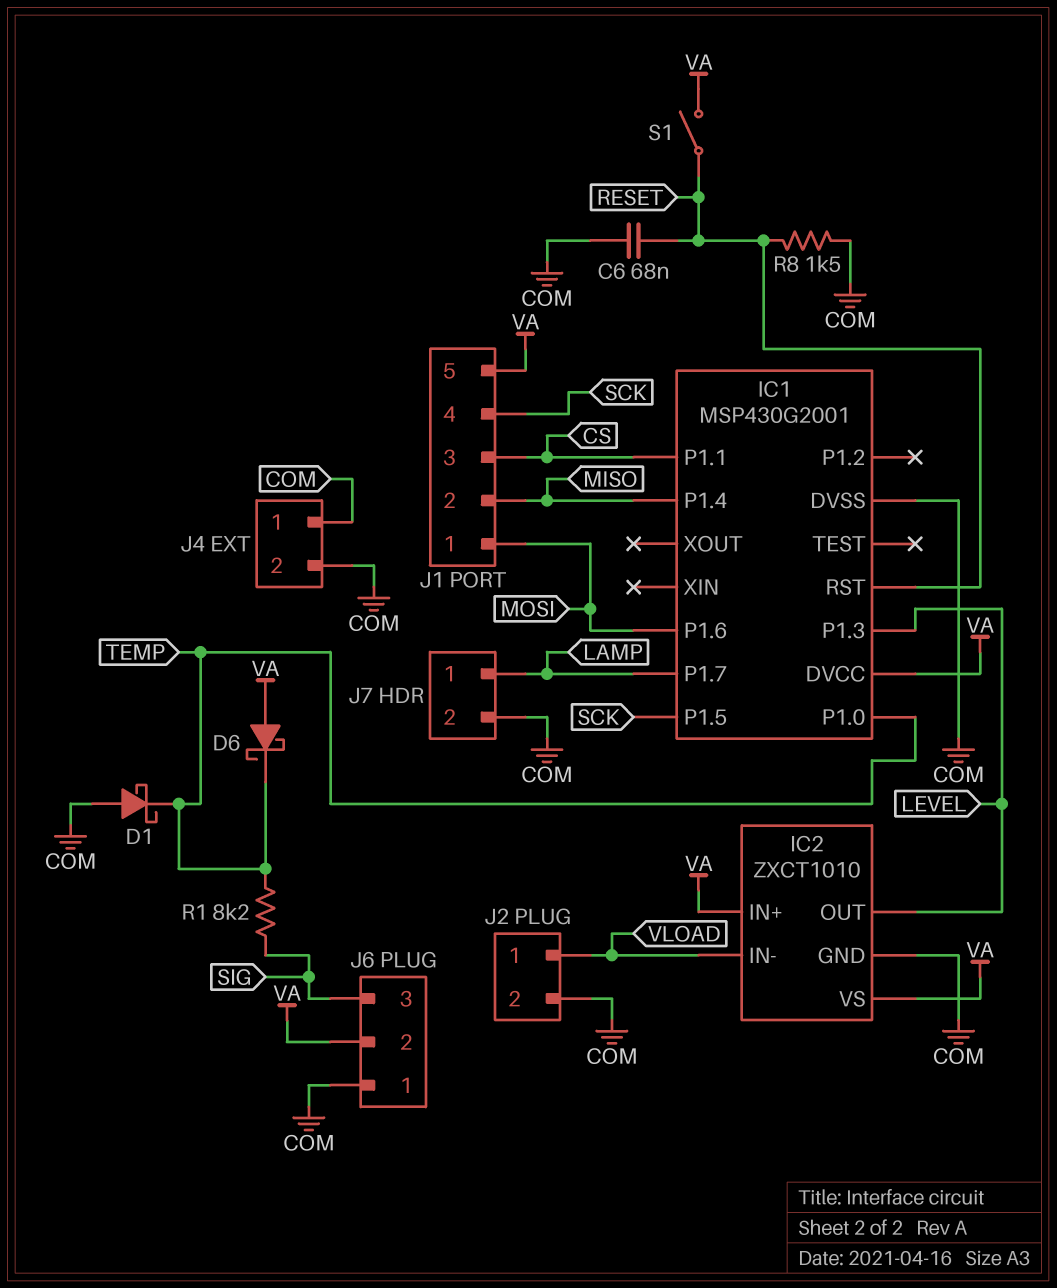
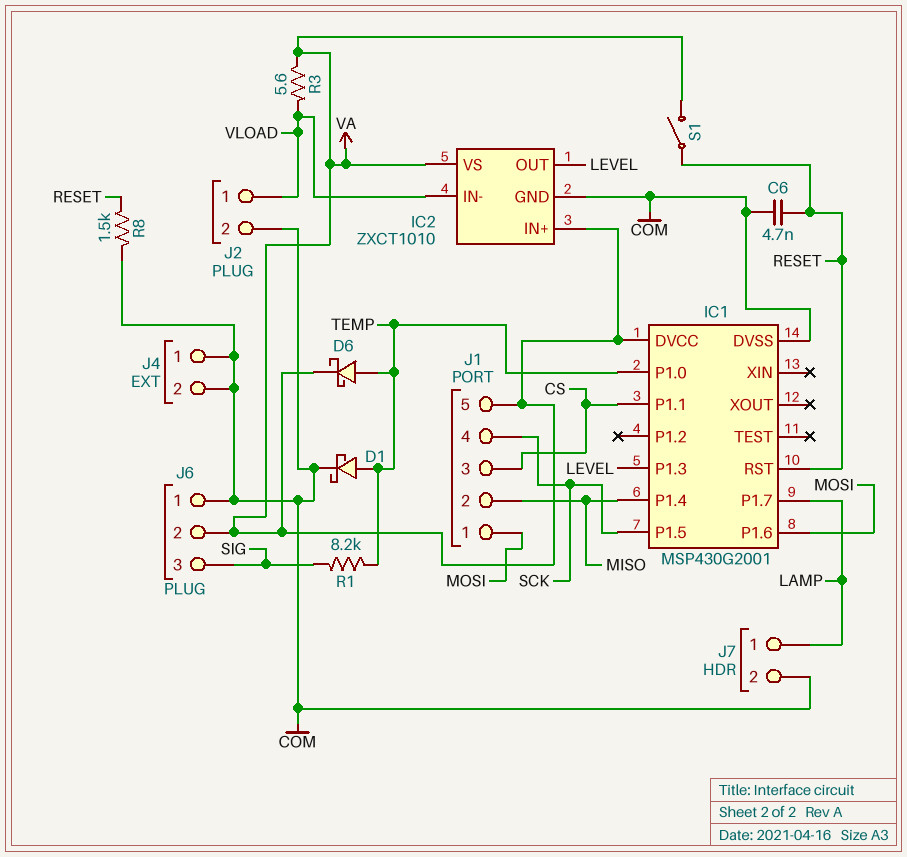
C6: 68nF (COM, RESET) -> 4.7nF (COM, RESET)
D1: schottky (A COM, K TEMP) -> schottky (A TEMP, K COM)
D6: schottky (A VA, K TEMP) -> schottky (A TEMP, K VA)
R3: none -> 5.6 (VA, VLOAD)

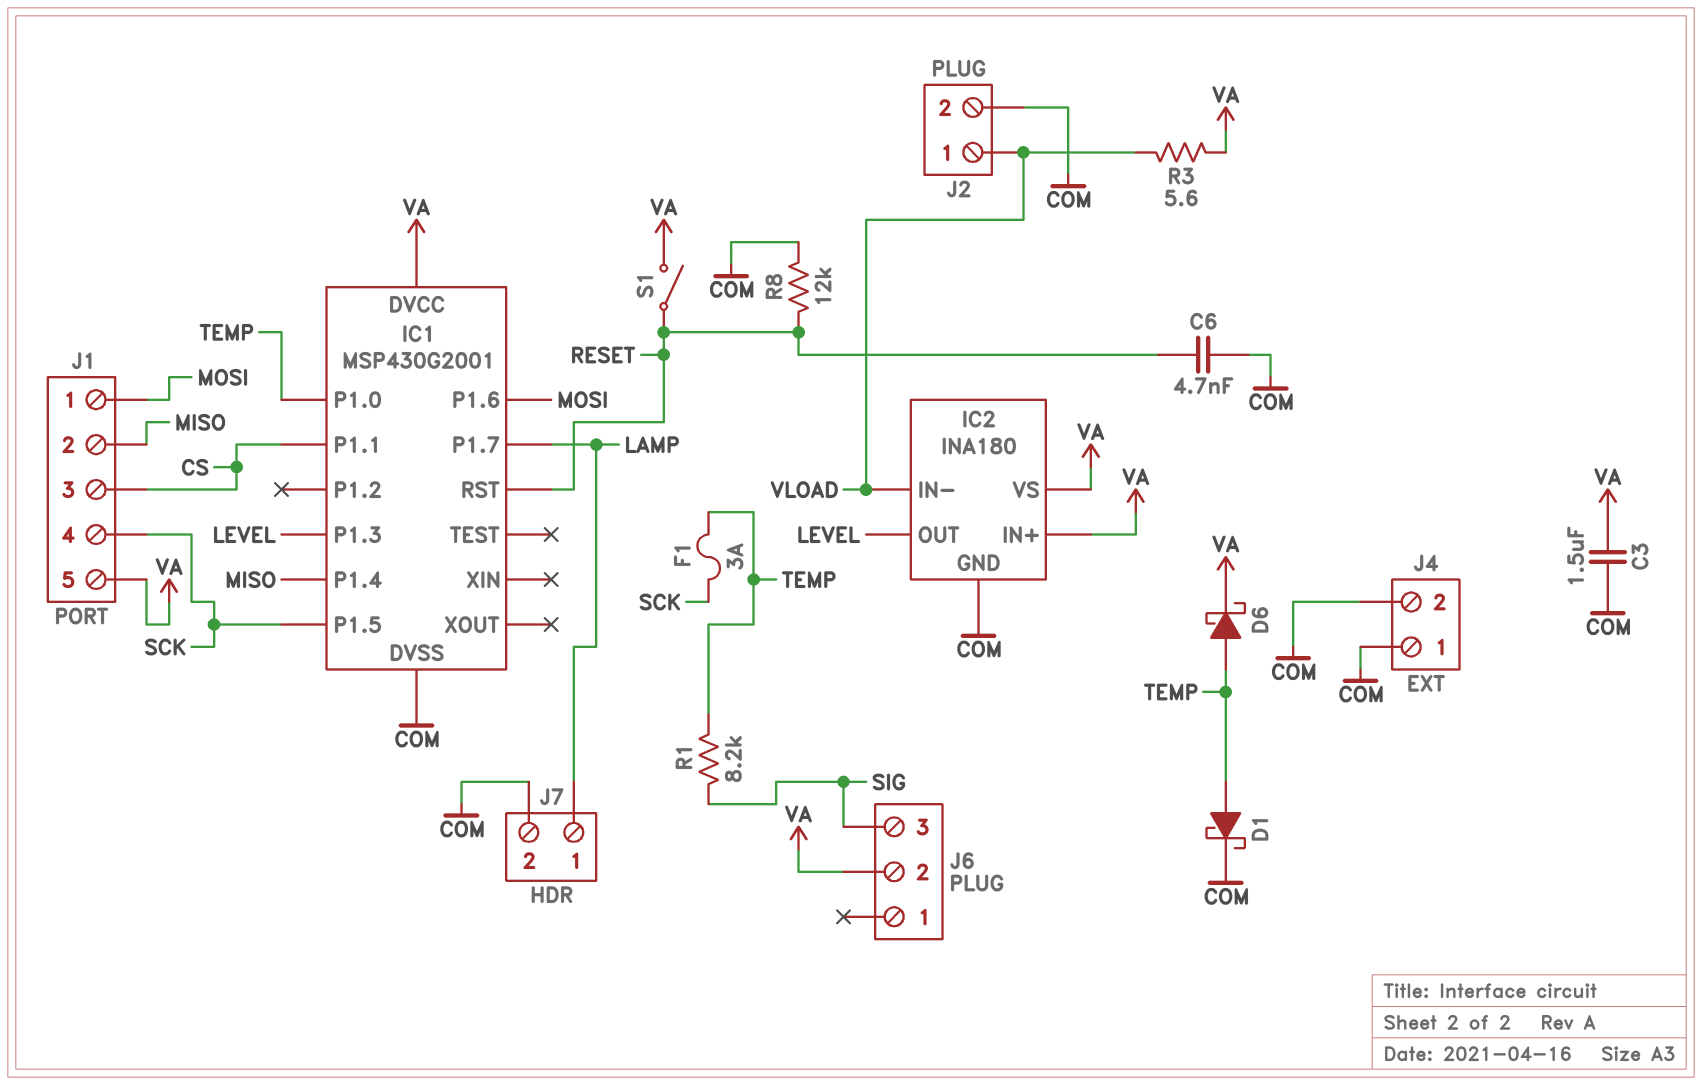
C3: none -> 1.5uF (COM, VA)
F1: none -> 3A (SCK, TEMP)
IC2: ZXCT1010 -> INA180
J6 pin 1: COM -> none
R8: 1.5k (COM, RESET) -> 12k (COM, RESET)

